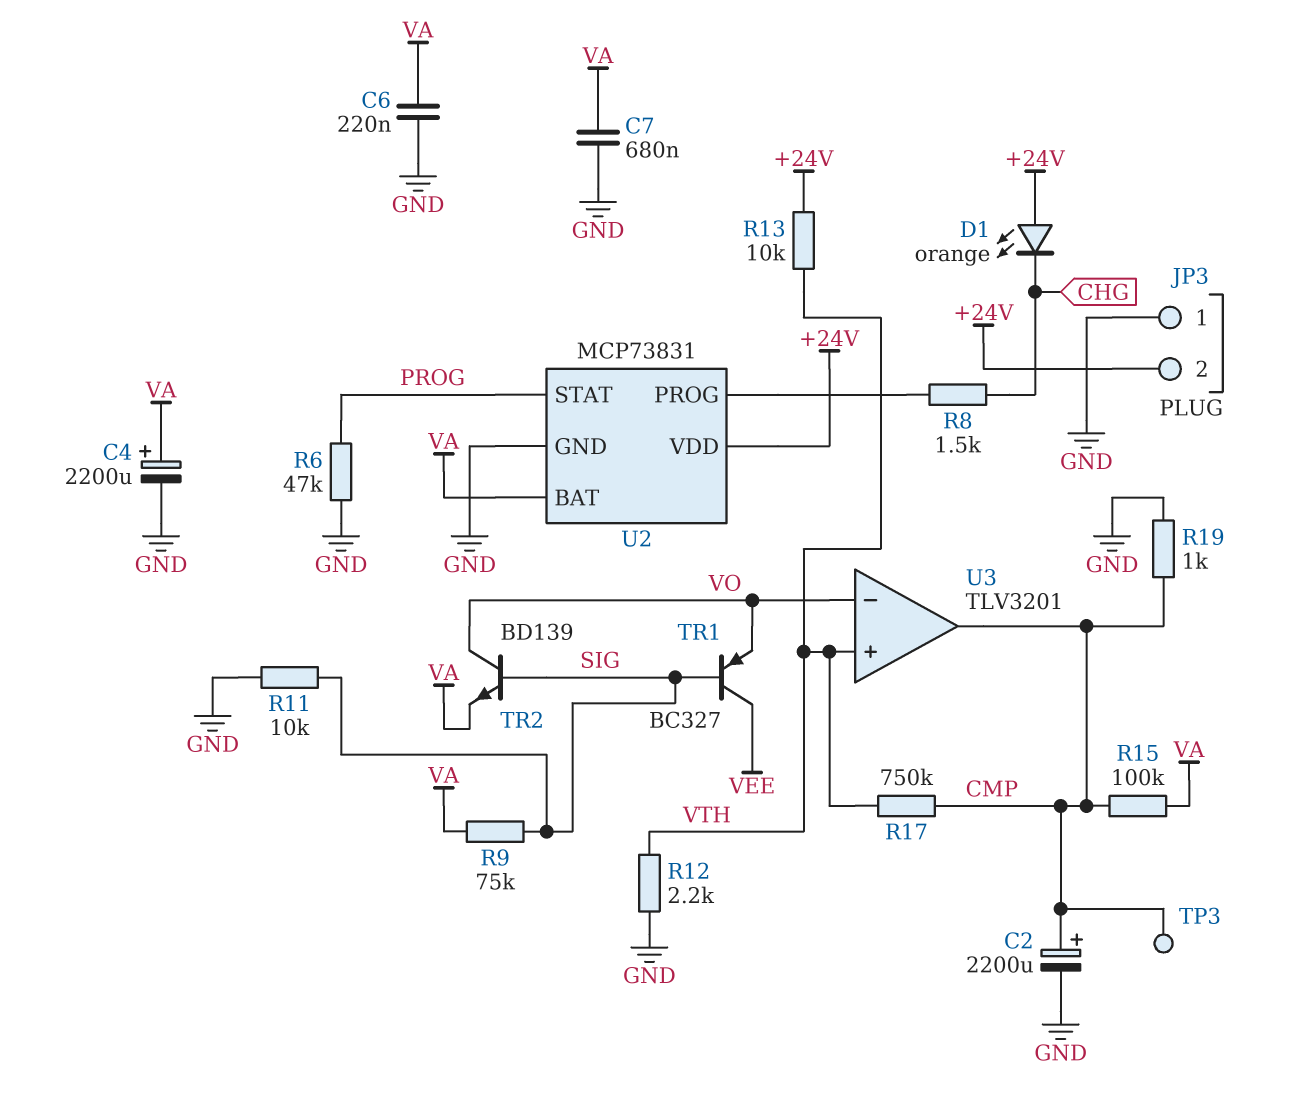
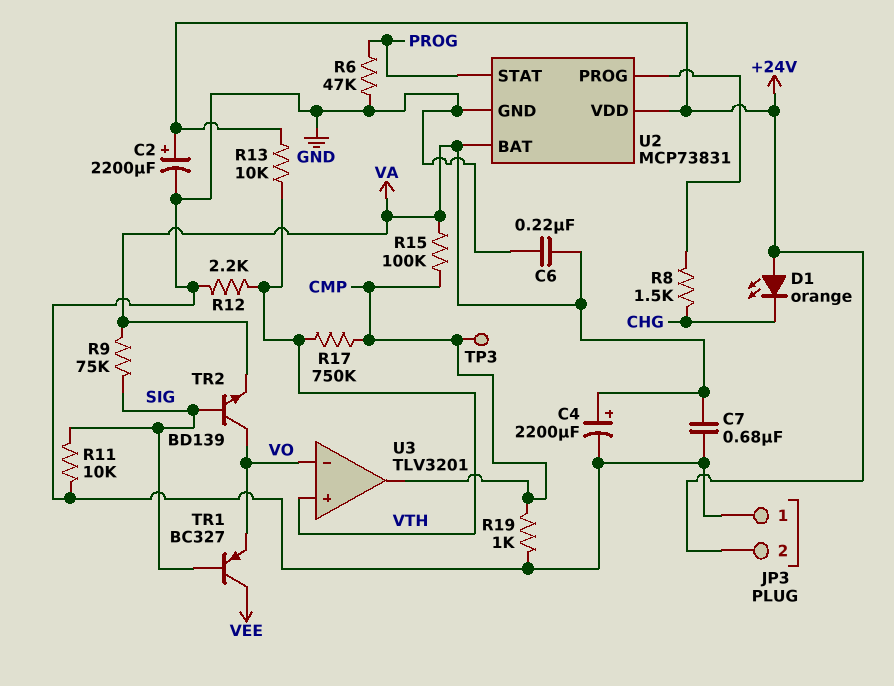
C2: 2200uF (plus CMP, minus GND) -> 2200uF (plus +24V, minus GND)

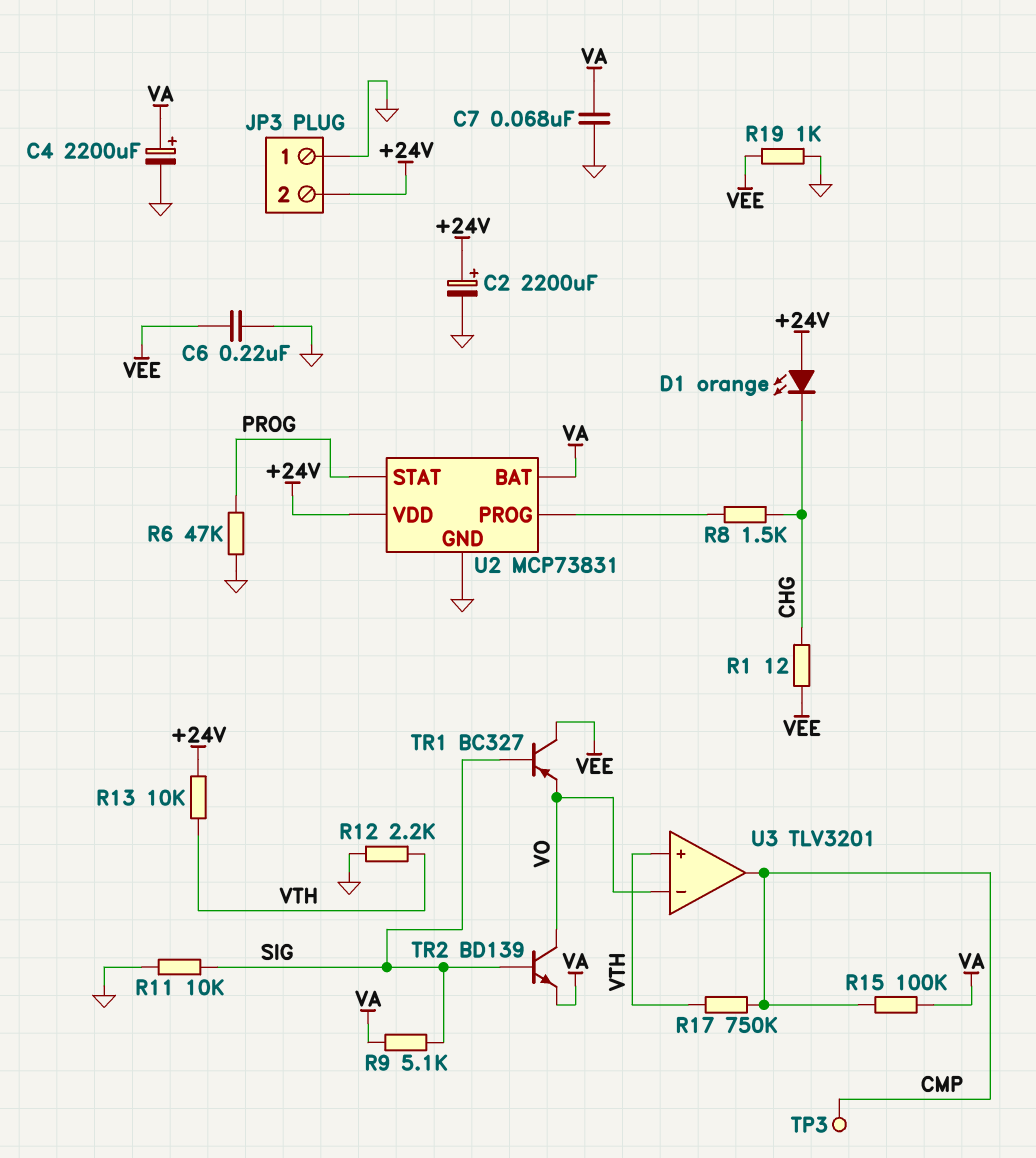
C6: 220nF (GND, VA) -> 220nF (GND, VEE)
C7: 680nF (GND, VA) -> 68nF (GND, VA)
R1: none -> 12 (CHG, VEE)
R9: 75k (SIG, VA) -> 5.1k (SIG, VA)
R19: 1k (CMP, GND) -> 1k (GND, VEE)

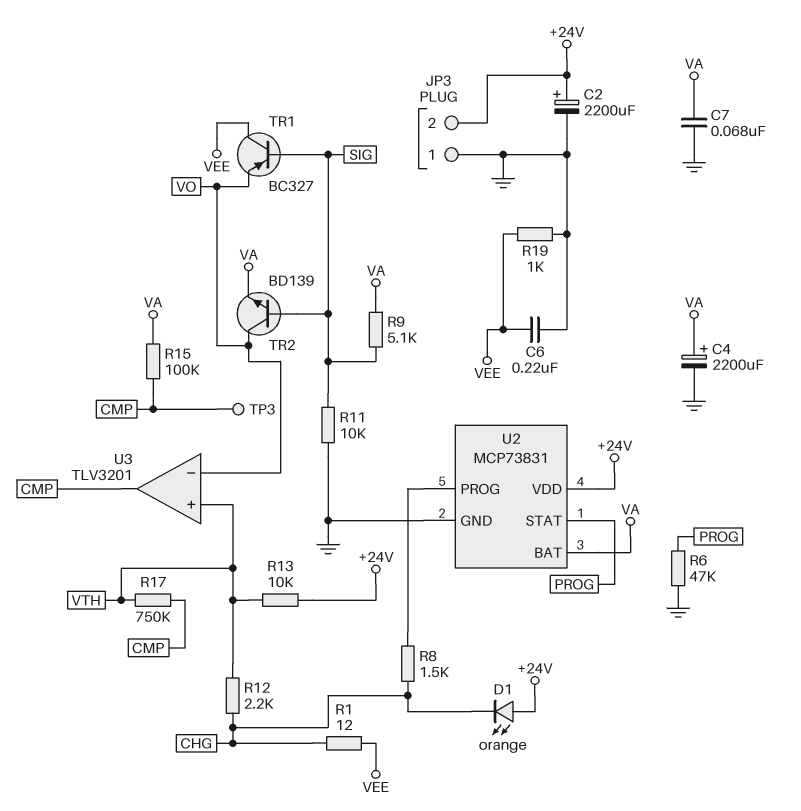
R12: 2.2k (GND, VTH) -> 2.2k (CHG, VTH)

